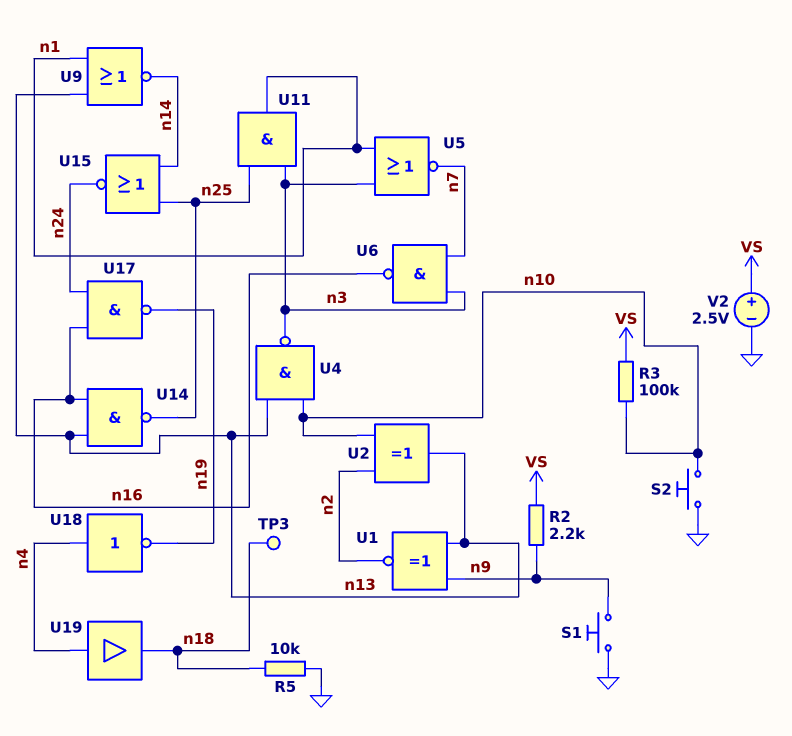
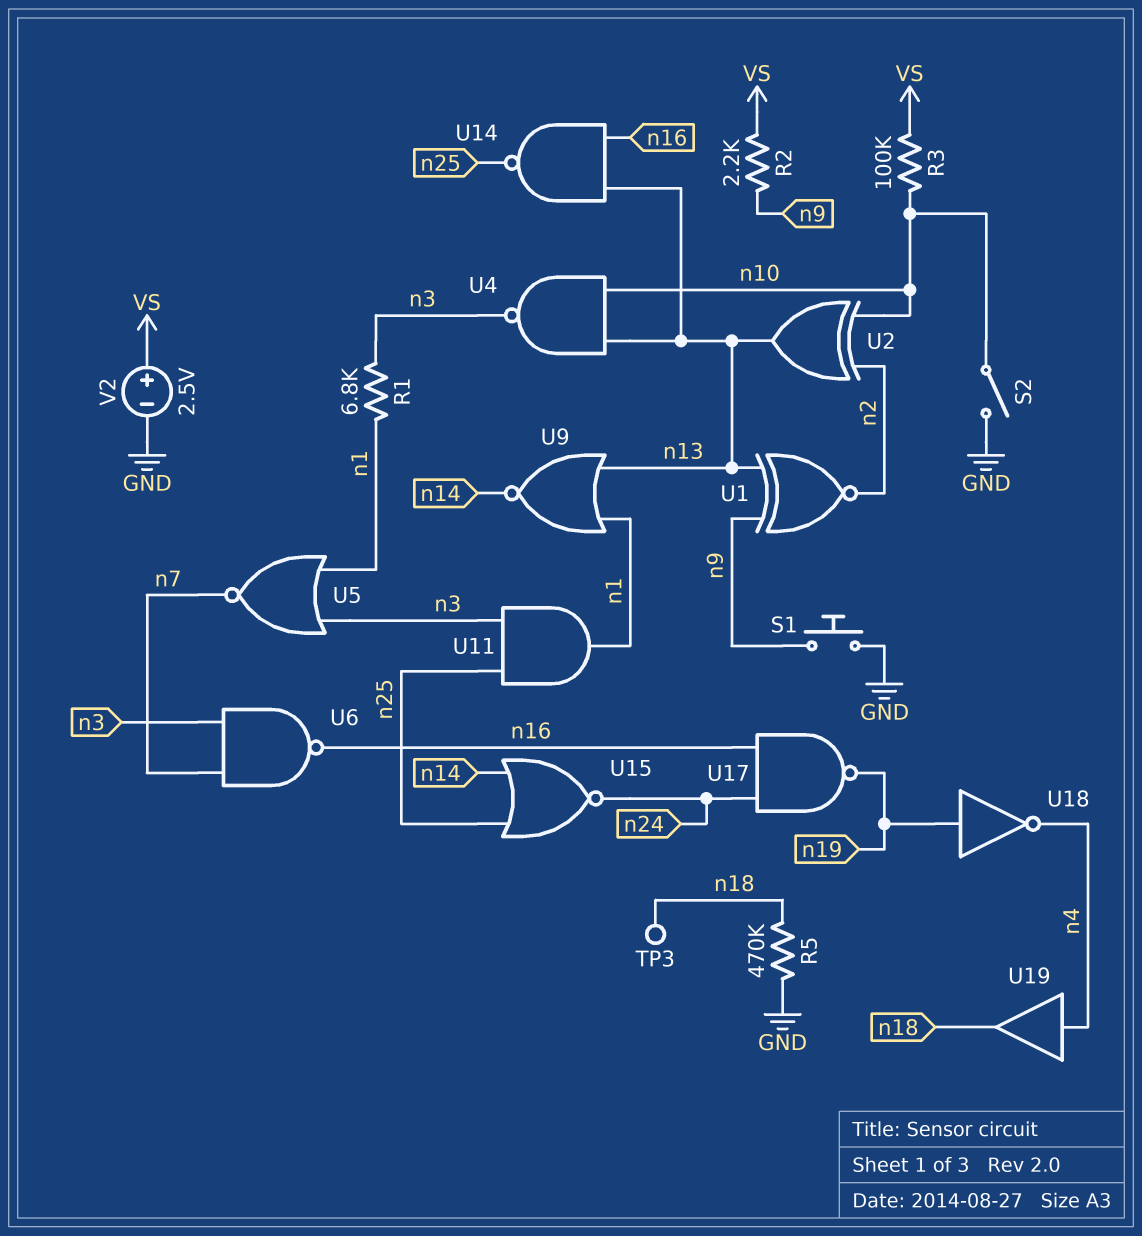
R1: none -> 6.8k (n1, n3)
R5: 10k (GND, n18) -> 470k (GND, n18)
S2: button (GND, n10) -> switch (GND, n10)
U18: NOT (in n4, out n19) -> NOT (in n19, out n4)

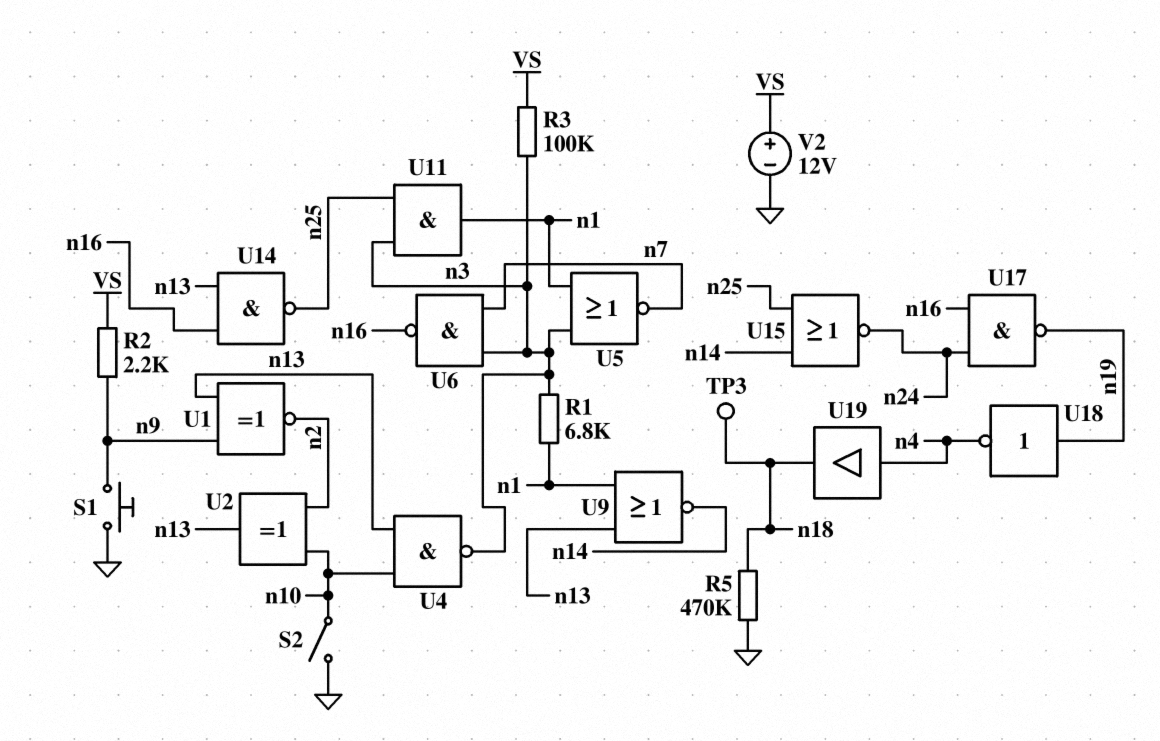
R3: 100k (VS, n10) -> 100k (VS, n3)
V2: 2.5V (plus VS, minus GND) -> 12V (plus VS, minus GND)

